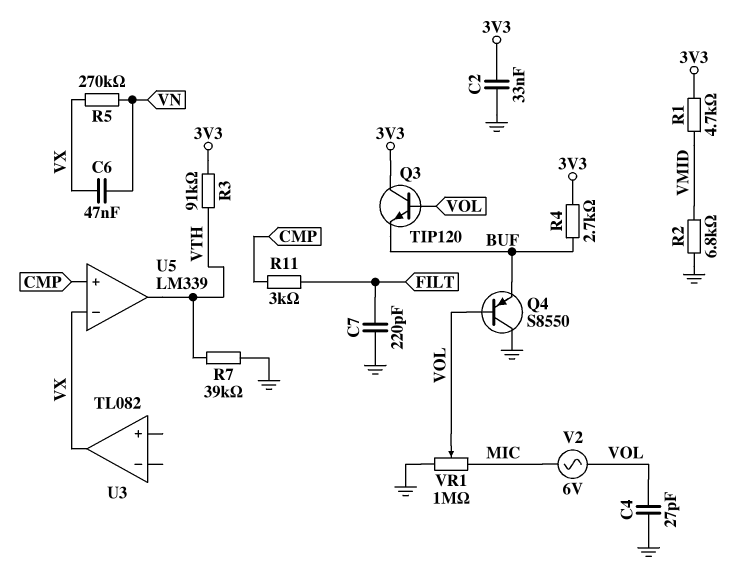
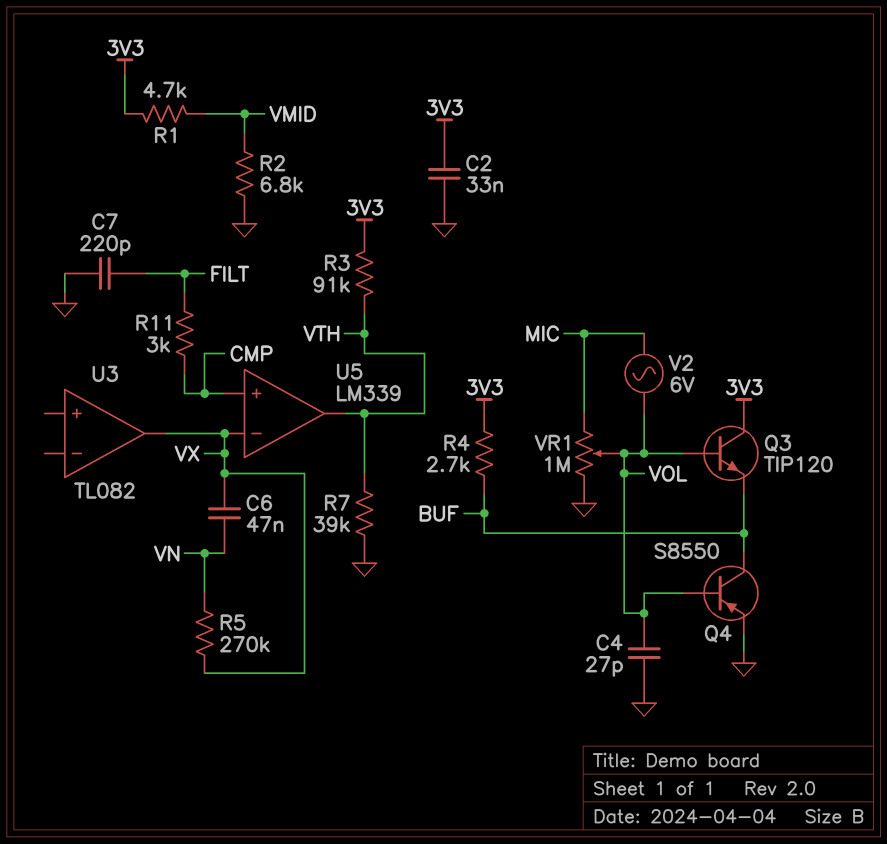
Q4: PNP S8550 (B VOL, C GND, E BUF) -> PNP S8550 (B VOL, C BUF, E GND)

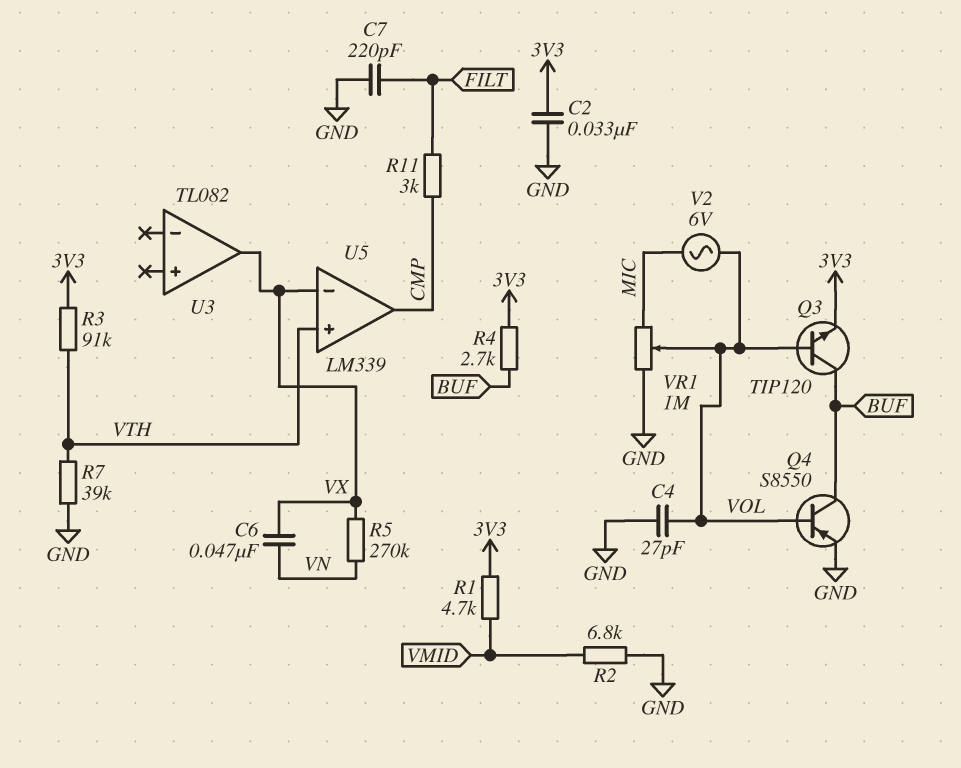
Q3: NPN TIP120 (B VOL, C 3V3, E BUF) -> NPN TIP120 (B VOL, C BUF, E 3V3)
U5 pin in+: CMP -> VTH
U5 pin out: VTH -> CMP

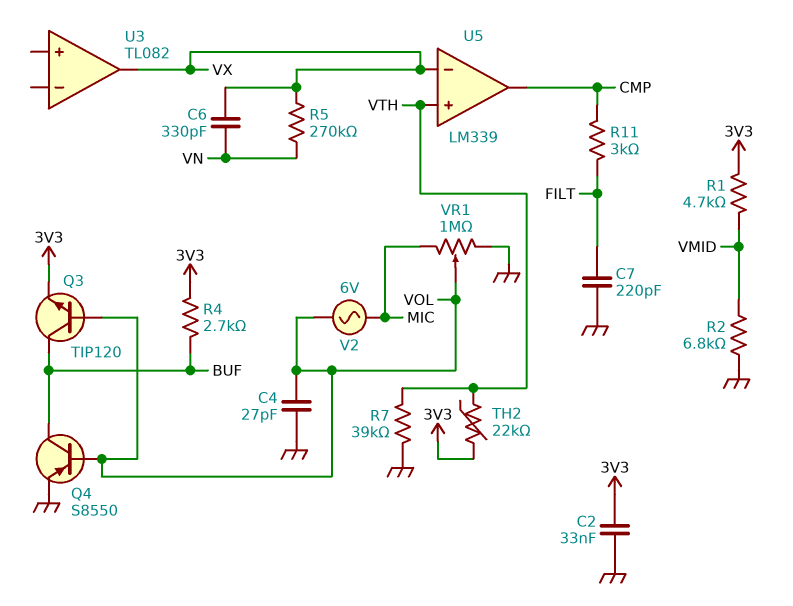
C6: 47nF (VN, VX) -> 330pF (VN, VX)
R3: 91k (3V3, VTH) -> none
TH2: none -> 22k (3V3, VTH)

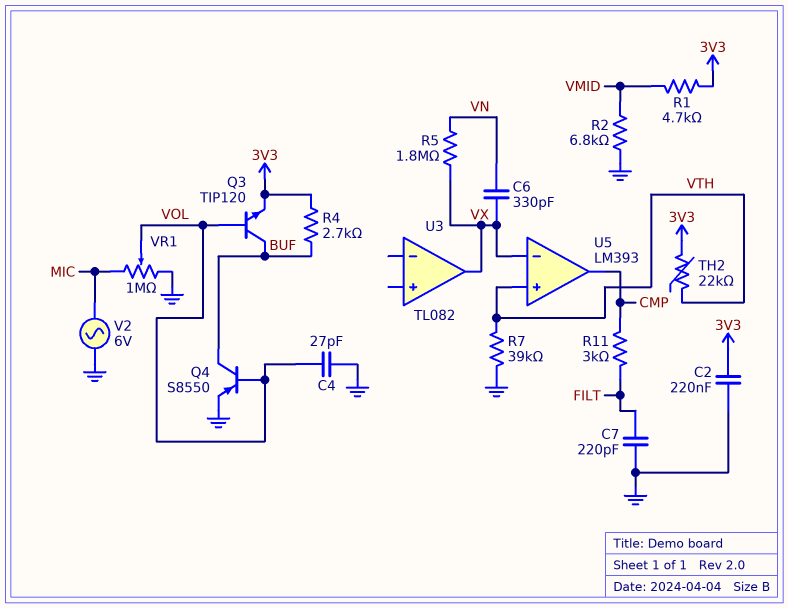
C2: 33nF (3V3, GND) -> 220nF (3V3, GND)
R5: 270k (VN, VX) -> 1.8M (VN, VX)
U5: LM339 -> LM393
V2: AC 6V (MIC, VOL) -> AC 6V (GND, MIC)

